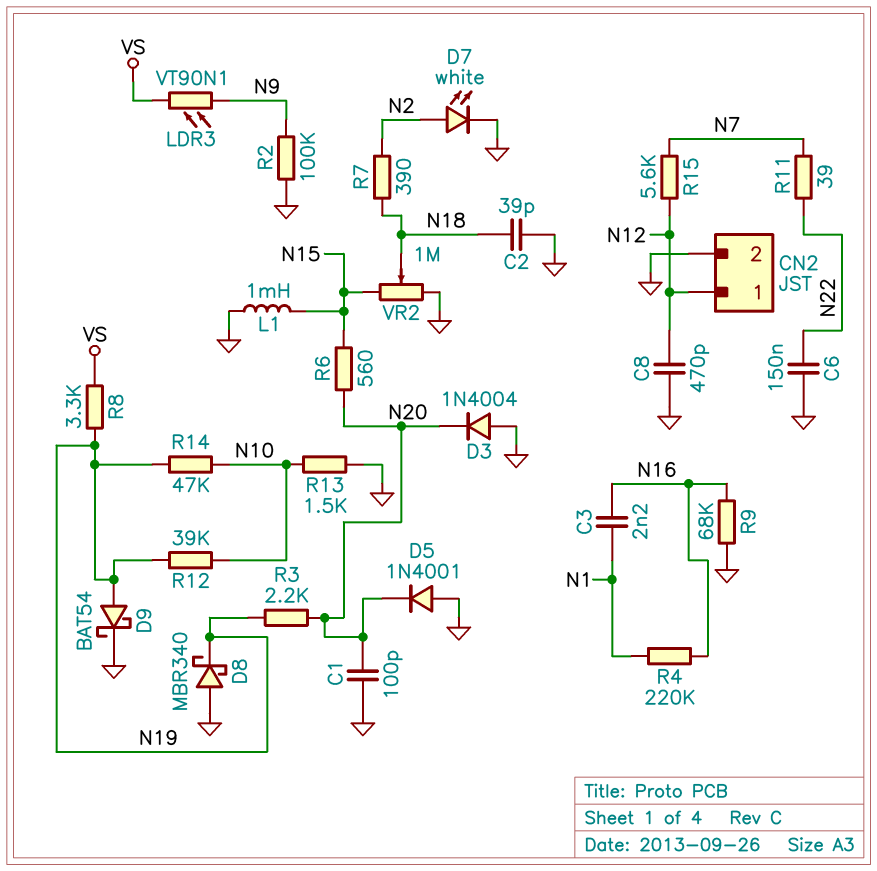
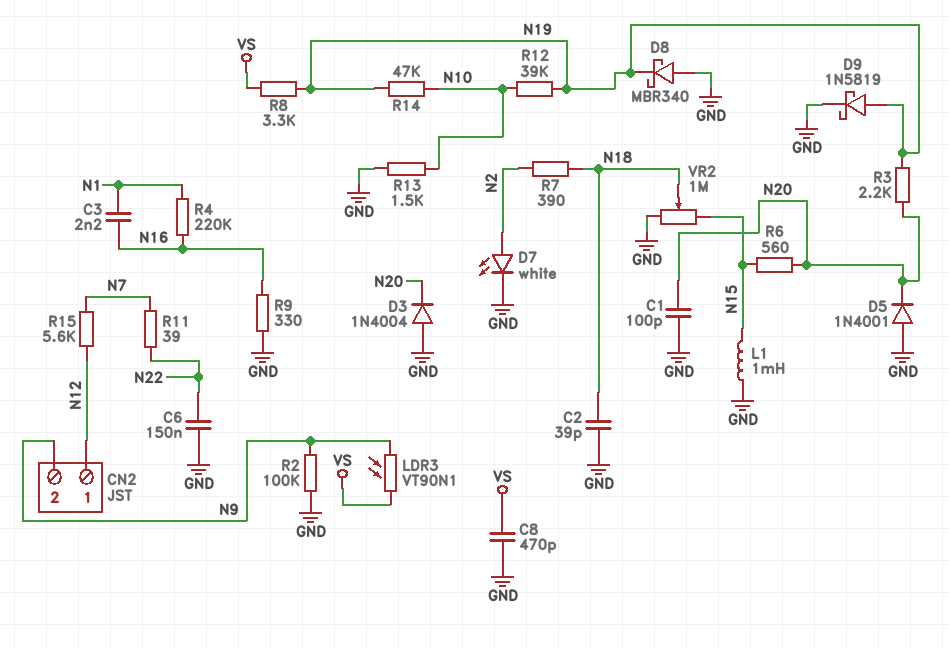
C8: 470pF (GND, N12) -> 470pF (GND, VS)
CN2 pin 2: GND -> N9
D9: schottky BAT54 (A N19, K GND) -> schottky 1N5819 (A N19, K GND)
R9: 68k (GND, N16) -> 330 (GND, N16)

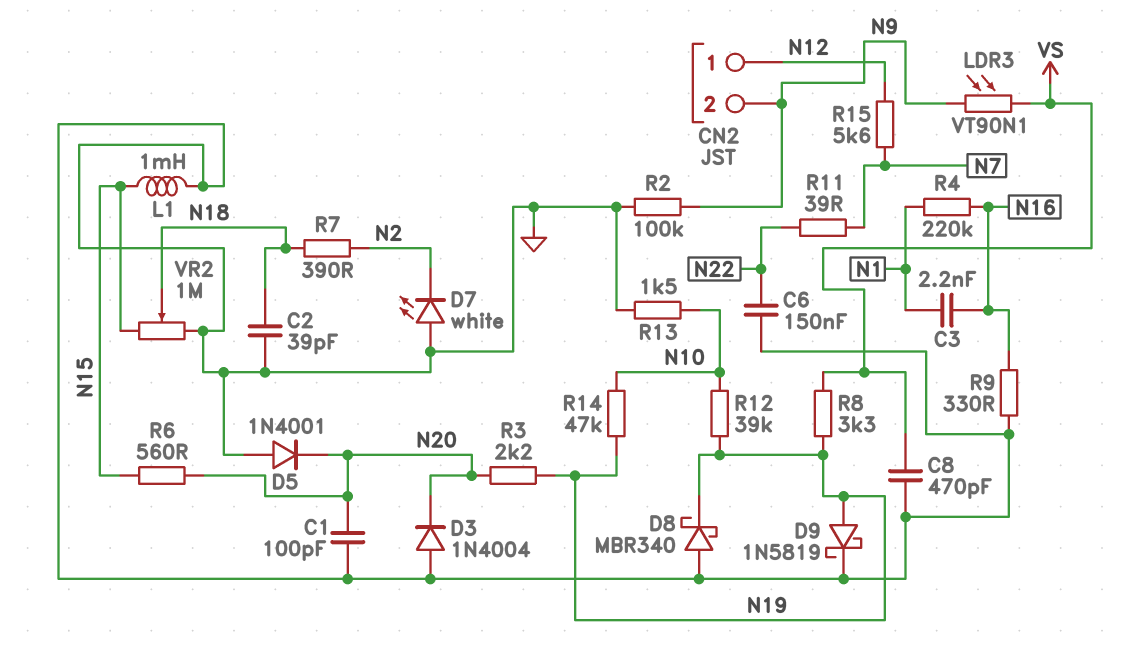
D7: LED white (A N2, K GND) -> LED white (A GND, K N2)

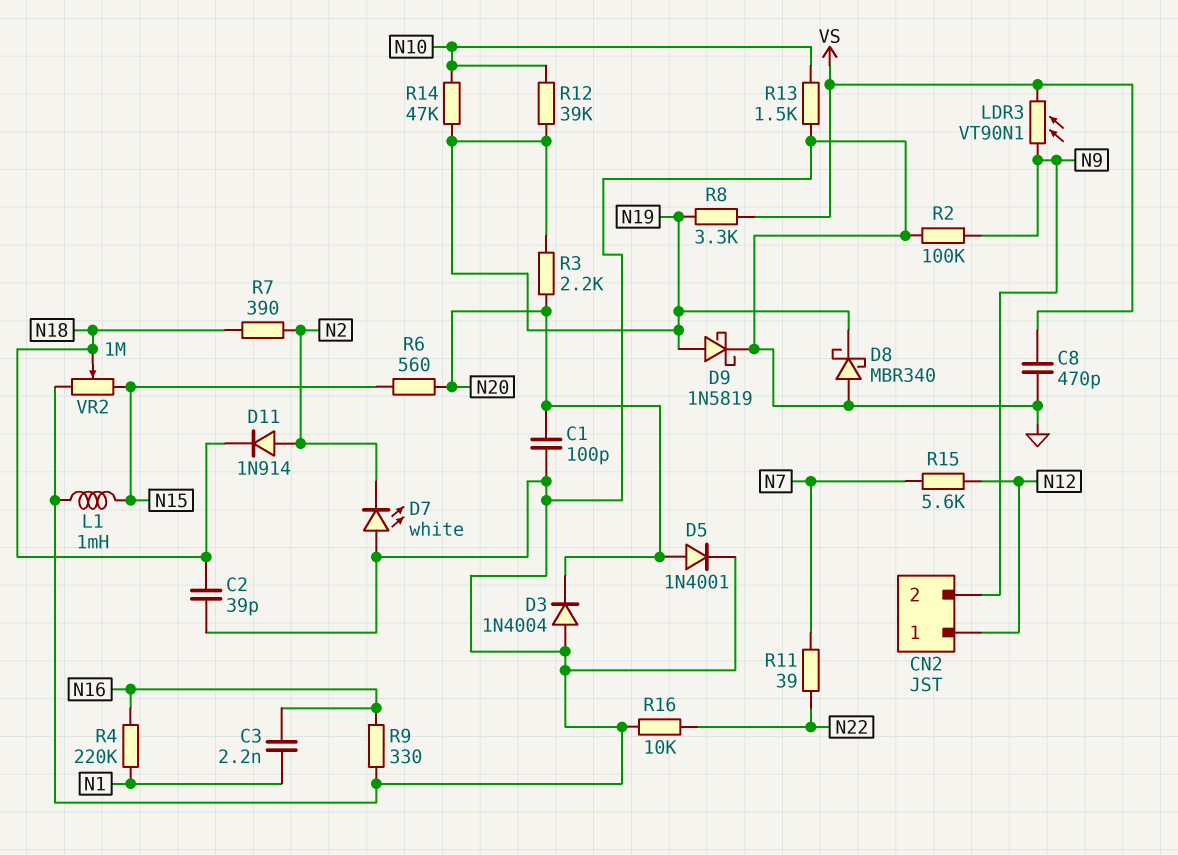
C6: 150nF (GND, N22) -> none
D5: diode 1N4001 (A GND, K N20) -> diode 1N4001 (A N20, K GND)
D11: none -> diode 1N914 (A N2, K N18)
R16: none -> 10k (GND, N22)

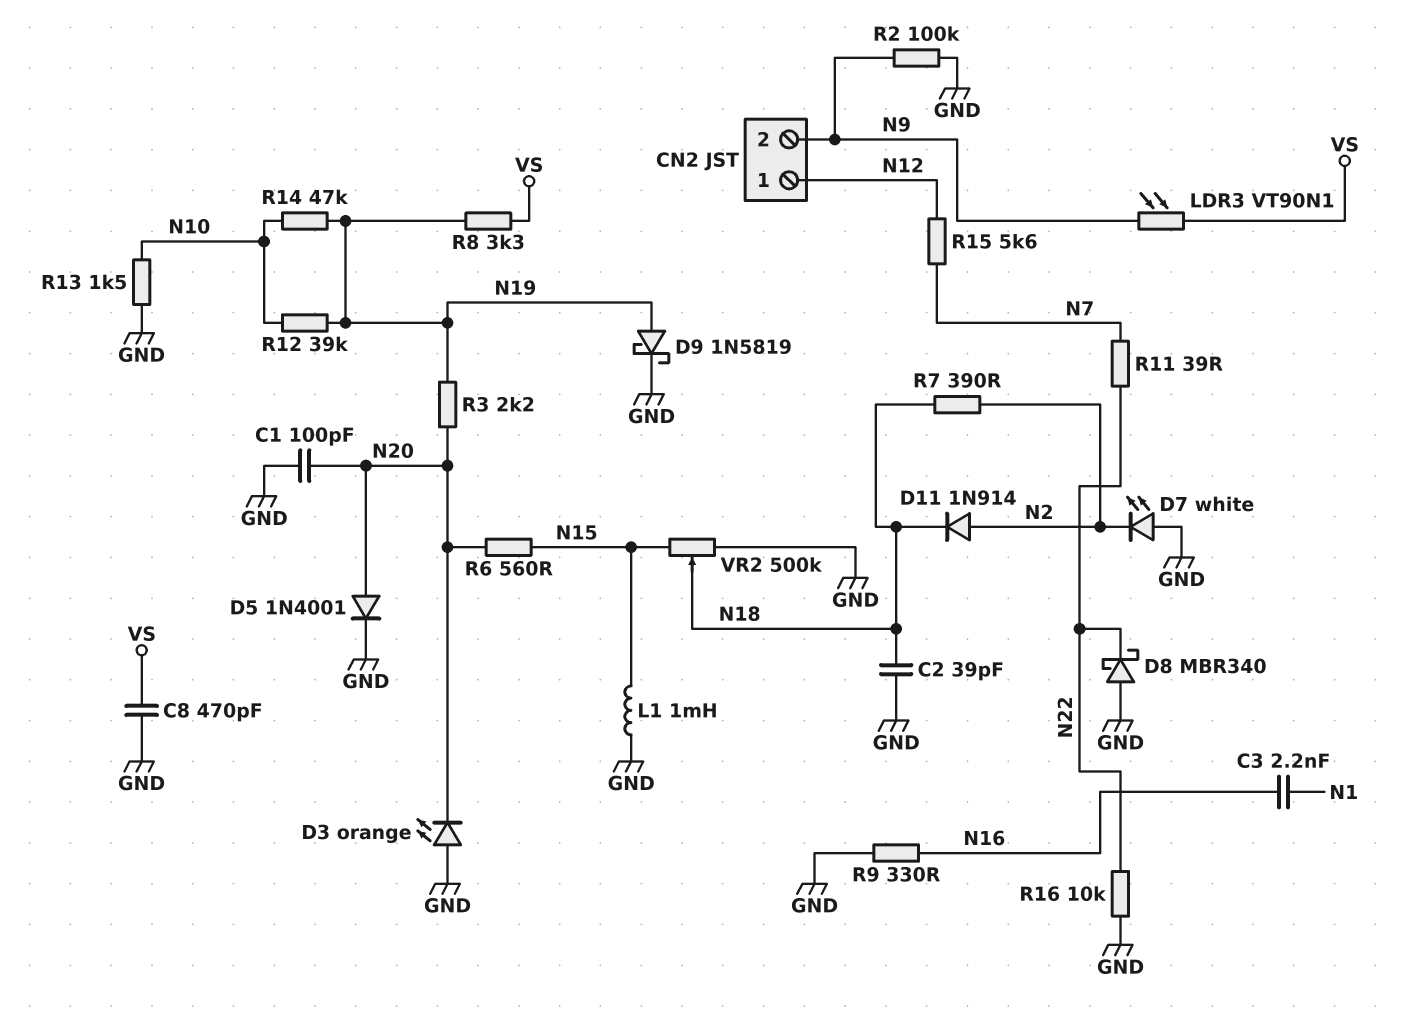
D3: diode 1N4004 (A GND, K N20) -> LED orange (A GND, K N20)
D8: schottky MBR340 (A GND, K N19) -> schottky MBR340 (A GND, K N22)
R4: 220k (N1, N16) -> none
VR2: 1M (GND, N15, wiper N18) -> 500k (GND, N15, wiper N18)

